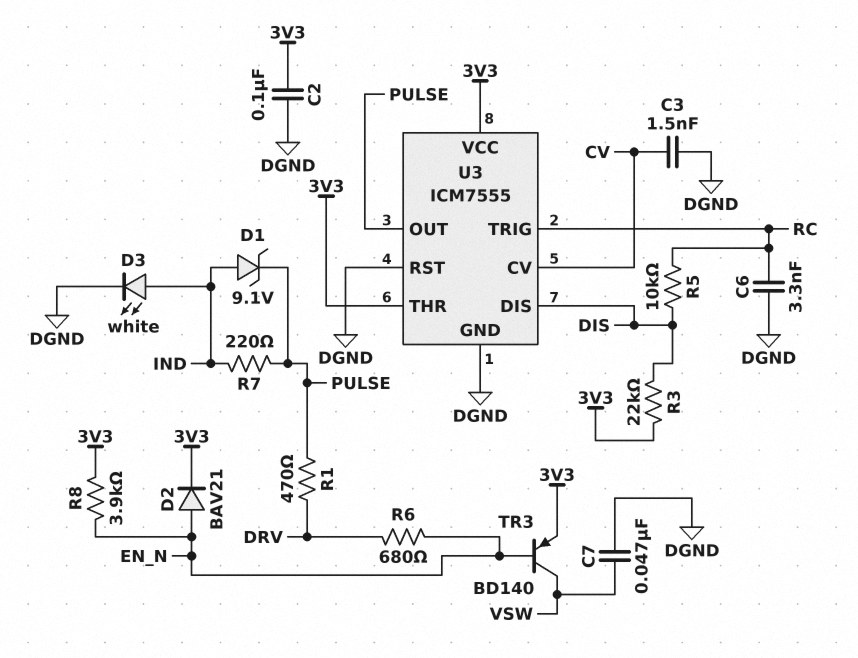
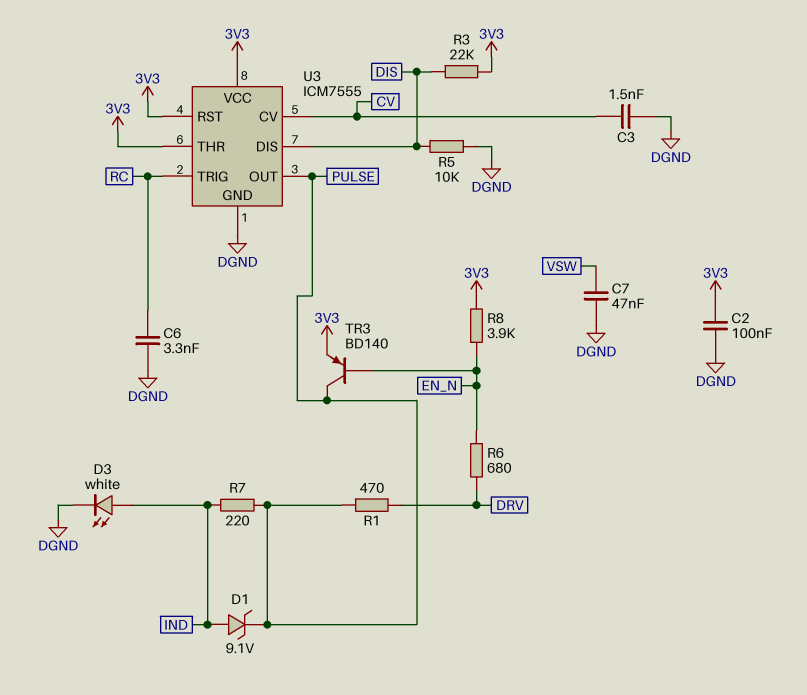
D2: diode BAV21 (A EN_N, K 3V3) -> none
R5: 10k (DIS, RC) -> 10k (DGND, DIS)
TR3: PNP BD140 (B EN_N, C VSW, E 3V3) -> PNP BD140 (B EN_N, C PULSE, E 3V3)
U3 pin RST: DGND -> 3V3

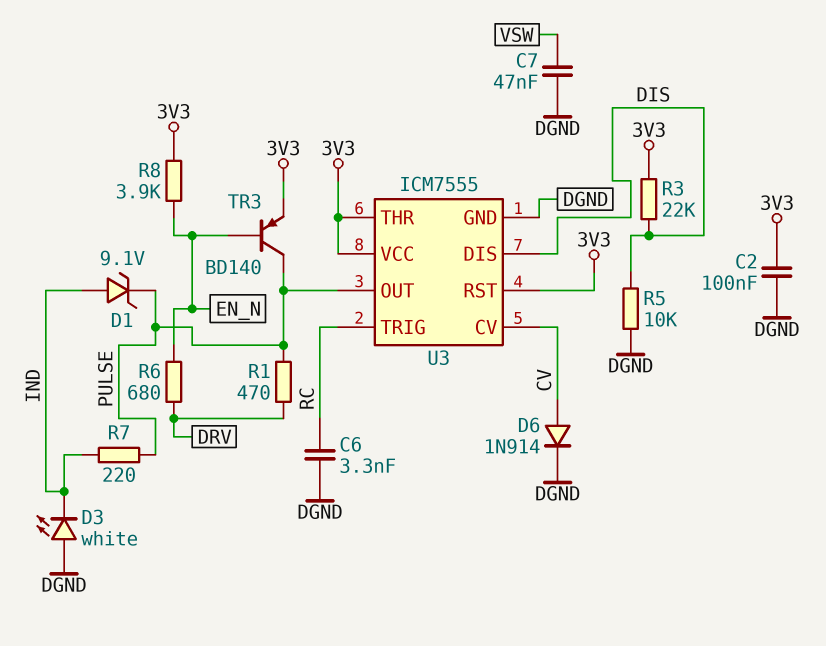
C3: 1.5nF (CV, DGND) -> none
D3: LED white (A IND, K DGND) -> LED white (A DGND, K IND)
D6: none -> diode 1N914 (A CV, K DGND)

